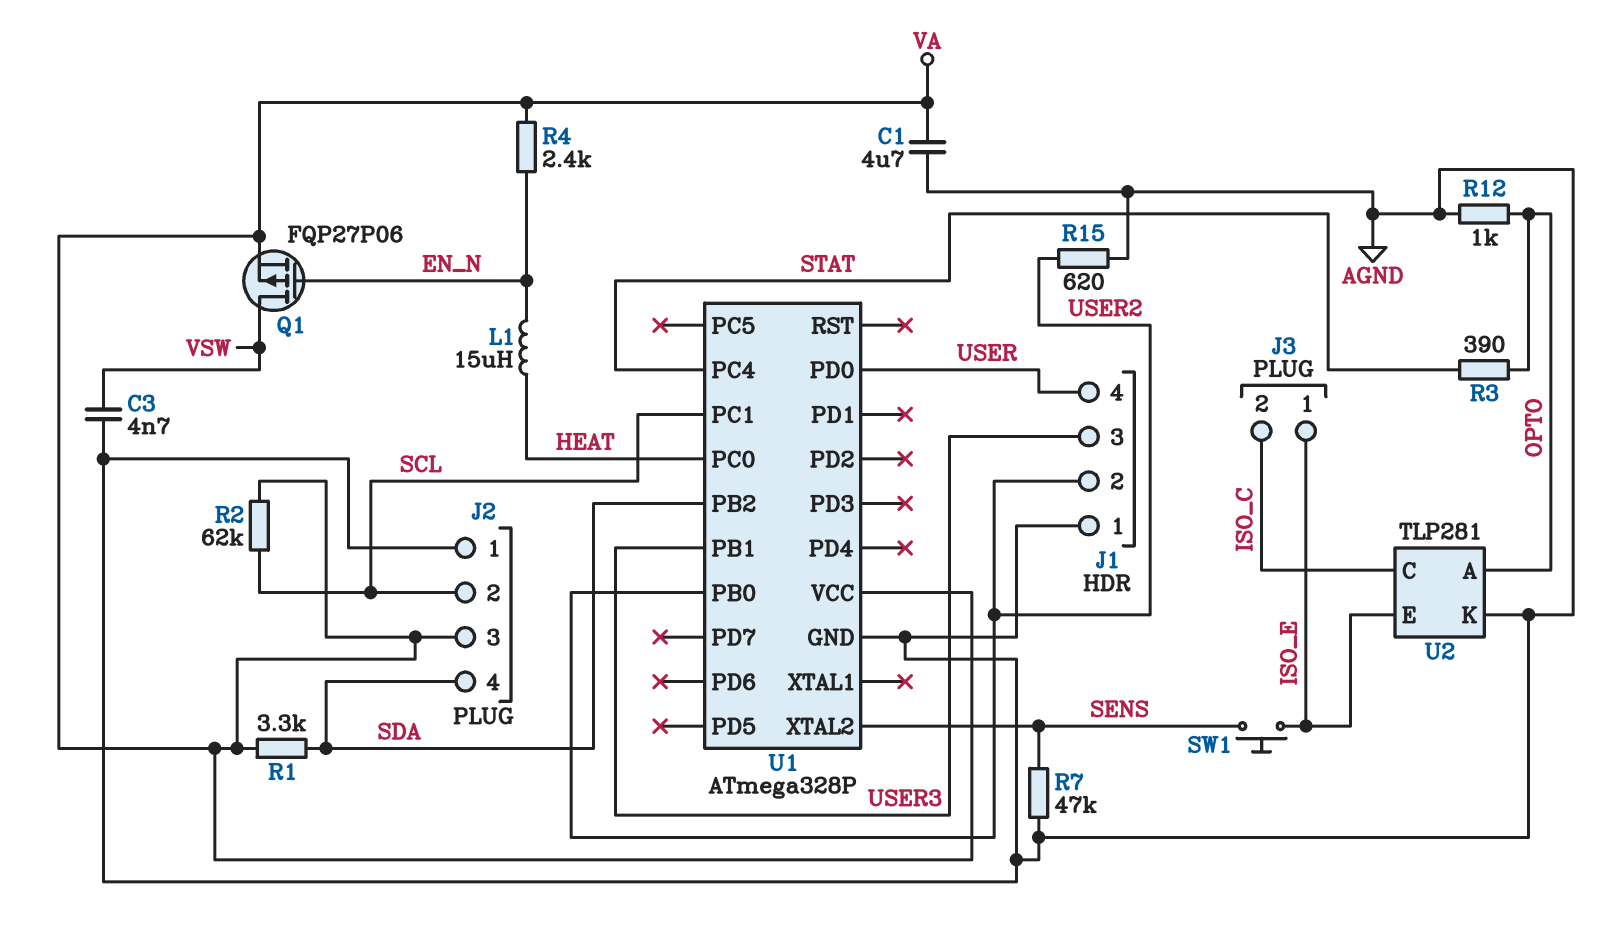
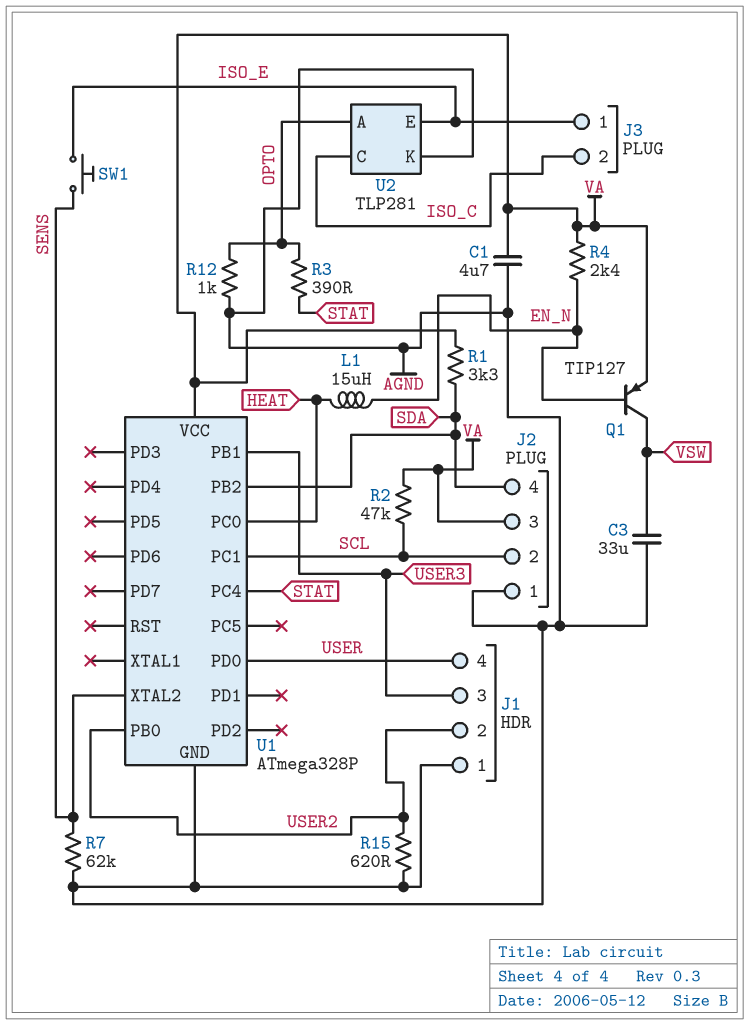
C3: 4.7nF (AGND, VSW) -> 33uF (AGND, VSW)
Q1: PMOS FQP27P06 (G EN_N, D VSW, S VA) -> PNP TIP127 (B EN_N, C VSW, E VA)
R2: 62k (SCL, VA) -> 47k (SCL, VA)
R7: 47k (AGND, SENS) -> 62k (AGND, SENS)

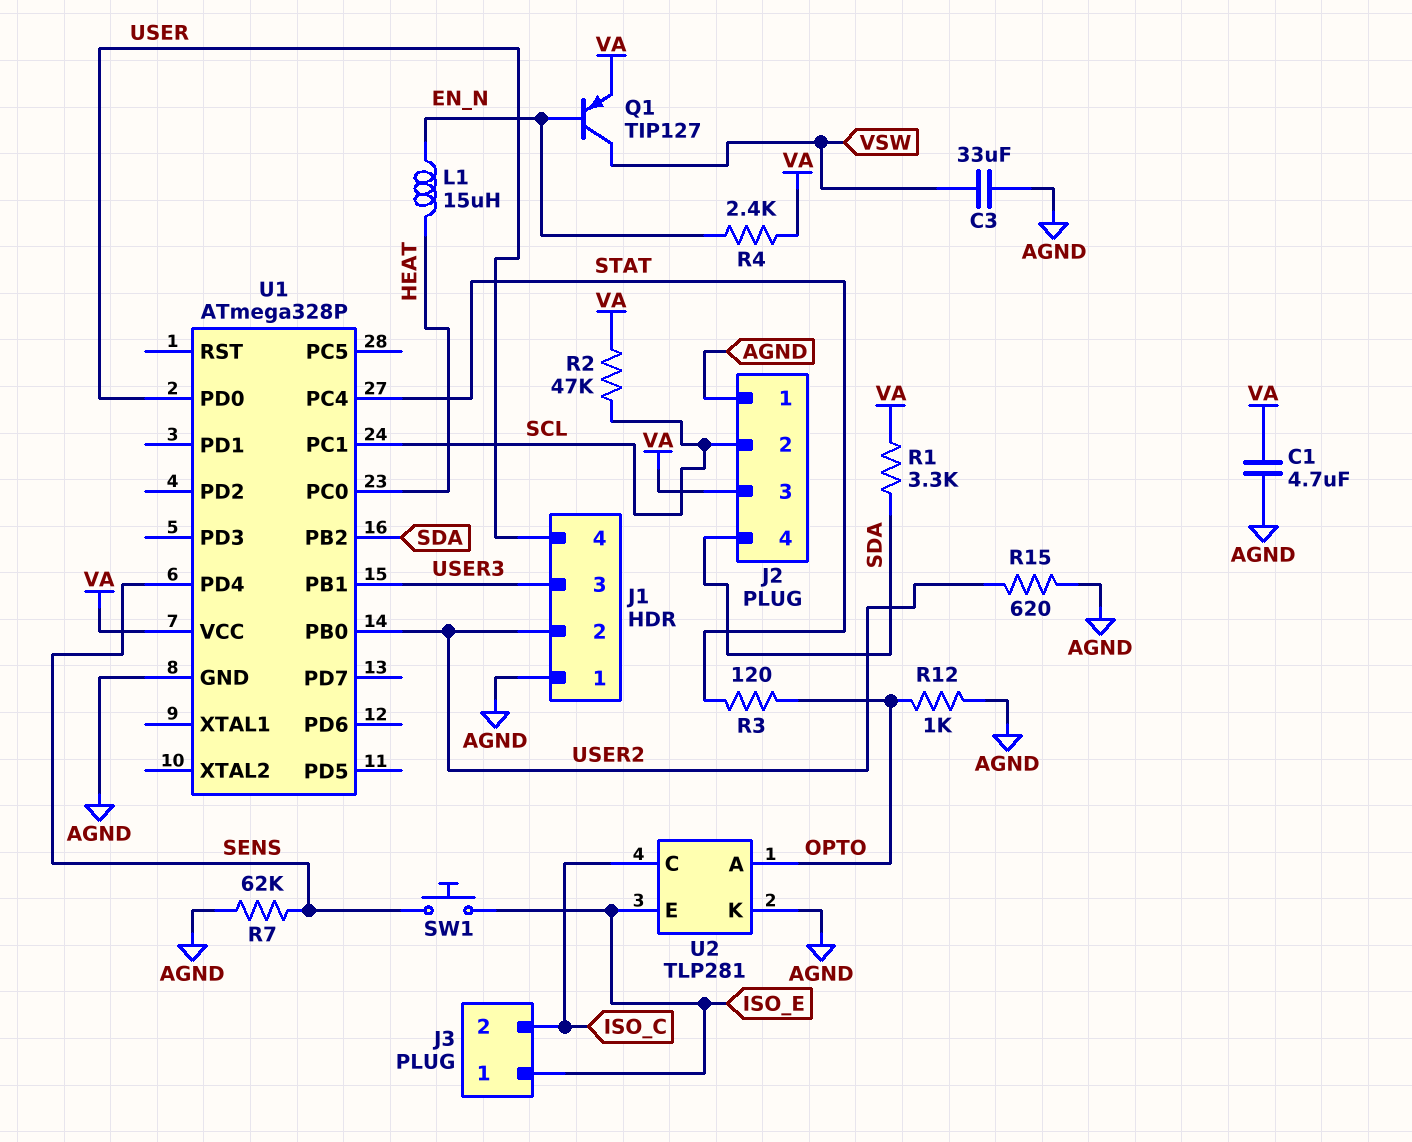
R3: 390 (OPTO, STAT) -> 120 (OPTO, STAT)
U1 pin PD4: none -> SENS
U1 pin XTAL2: SENS -> none

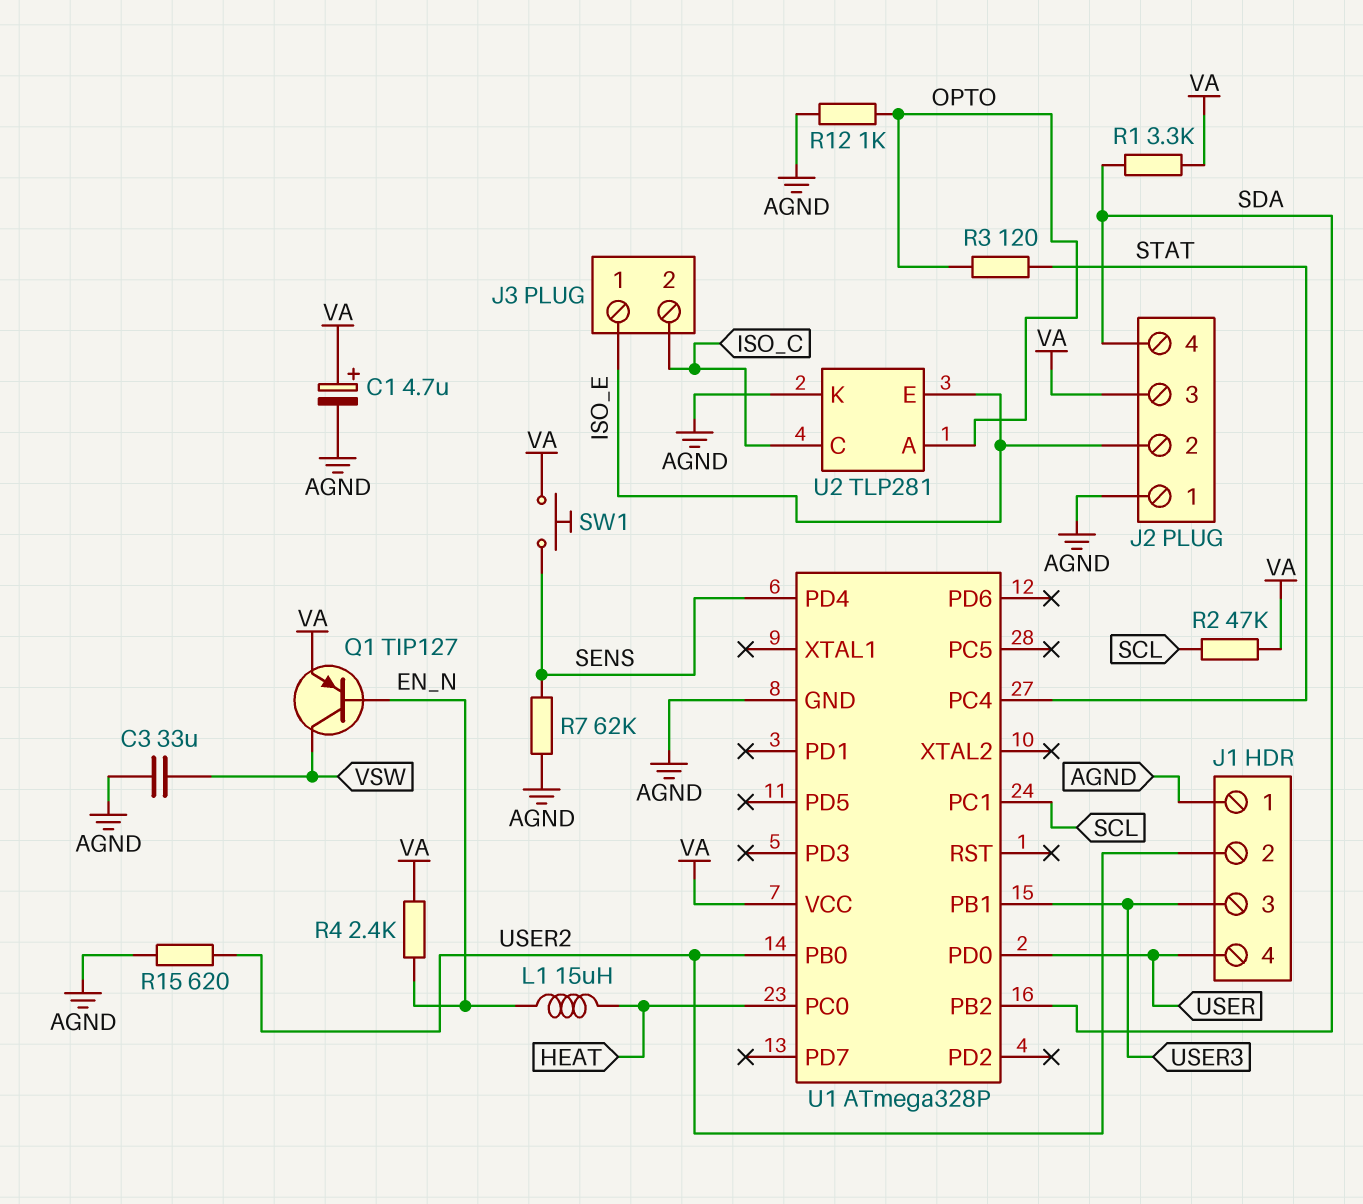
C1: 4.7uF (AGND, VA) -> 4.7uF (plus VA, minus AGND)
J2 pin 2: SCL -> ISO_E
SW1: button (ISO_E, SENS) -> button (SENS, VA)

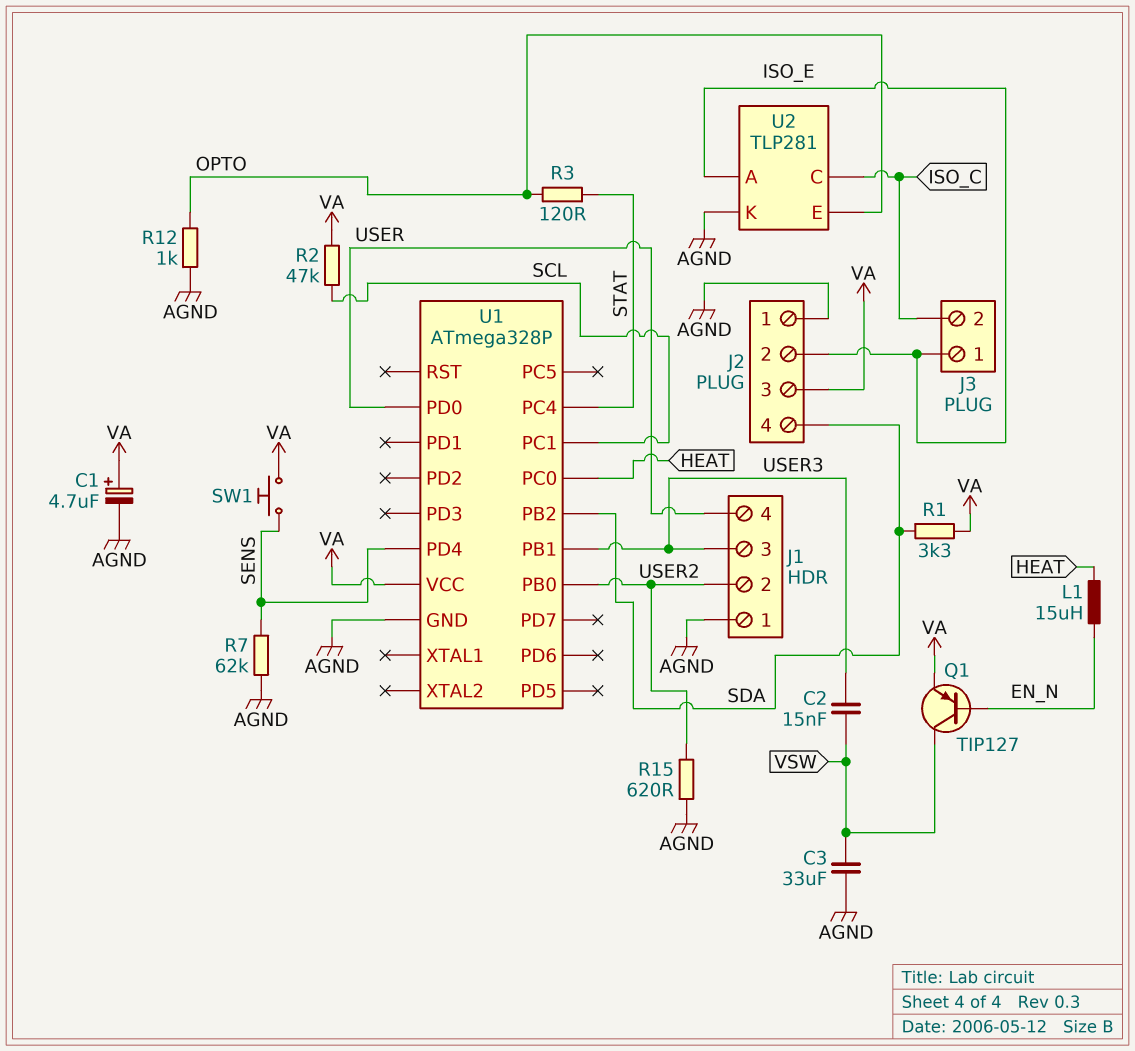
C2: none -> 15nF (USER3, VSW)
R4: 2.4k (EN_N, VA) -> none
U2 pin A: OPTO -> ISO_E
U2 pin E: ISO_E -> OPTO

